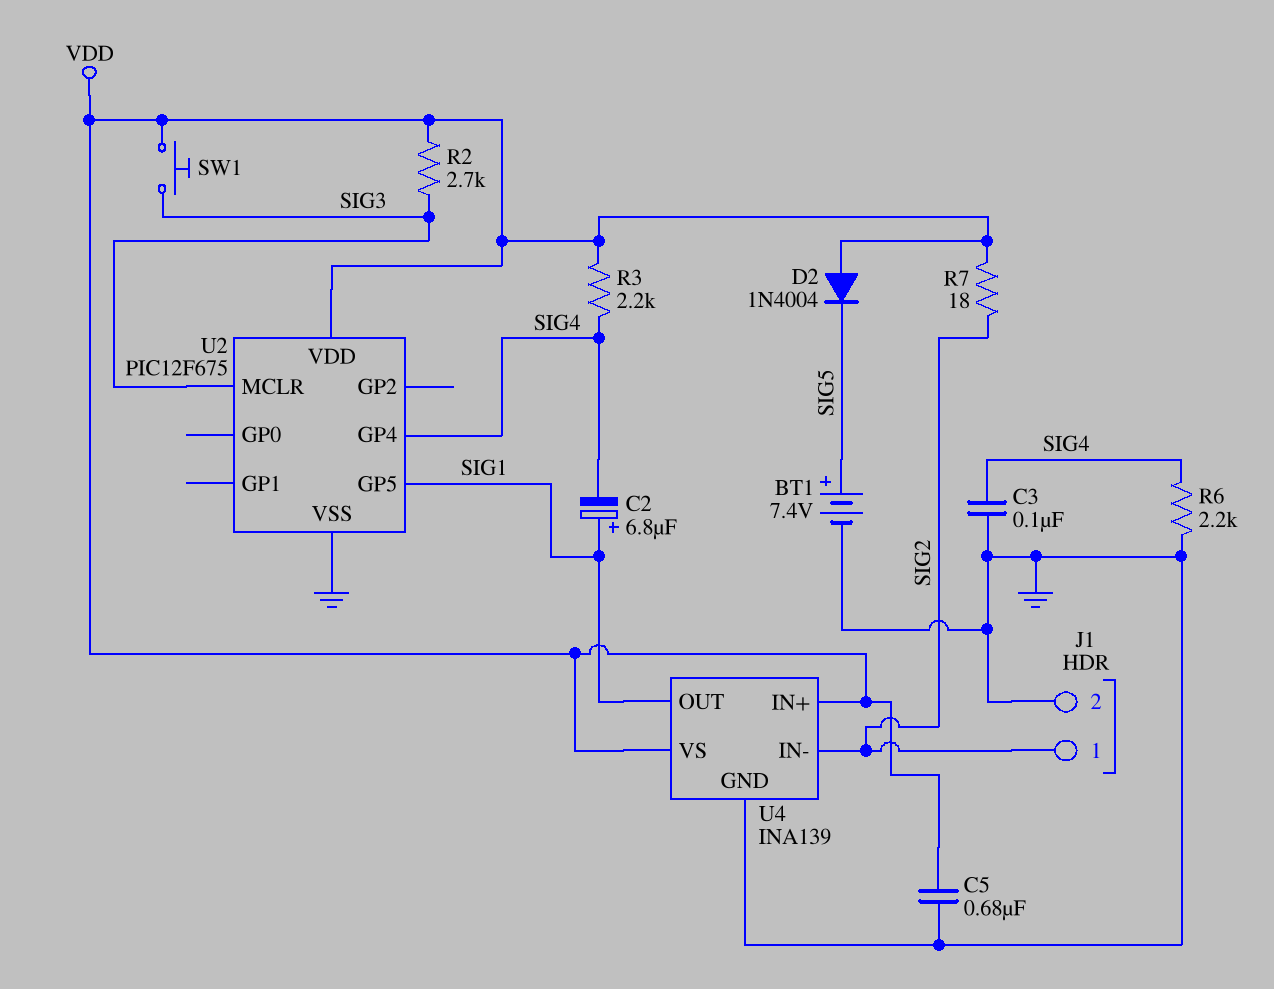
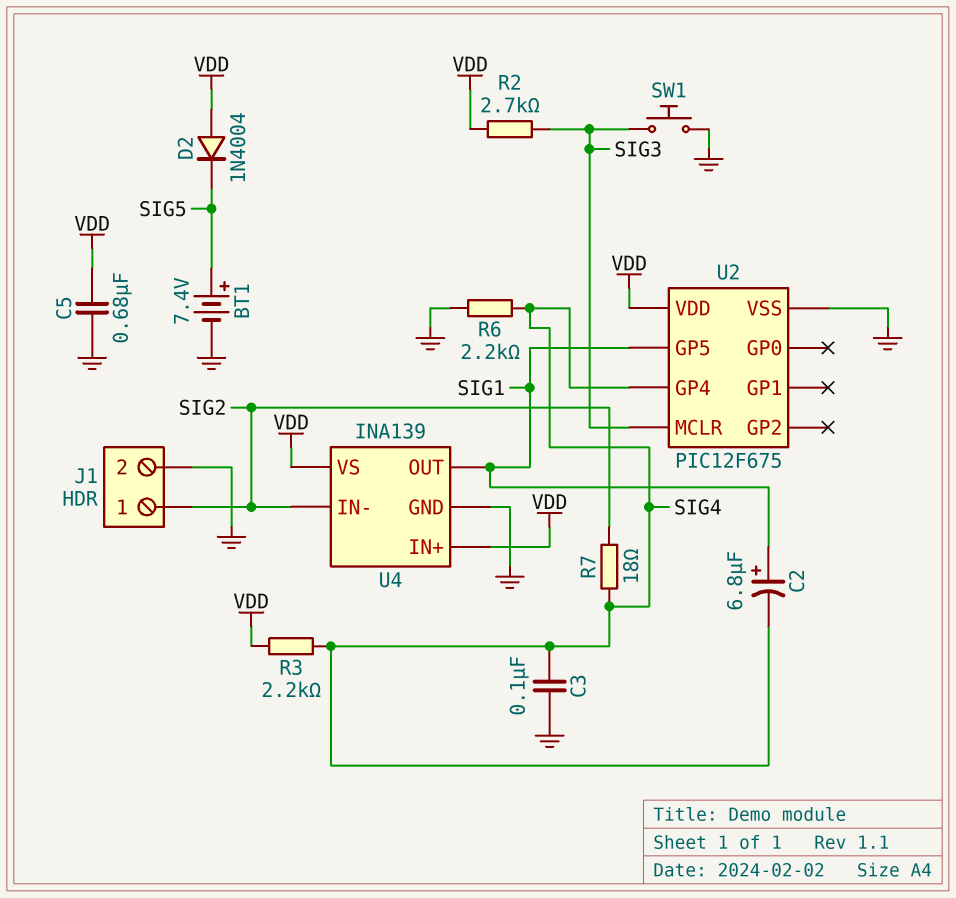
R7: 18 (SIG2, VDD) -> 18 (SIG2, SIG4)
SW1: button (SIG3, VDD) -> button (GND, SIG3)

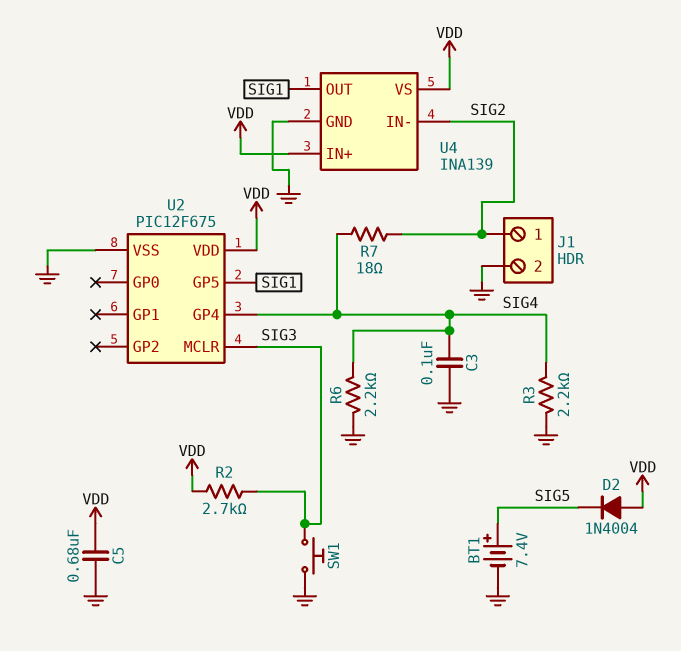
C2: 6.8uF (plus SIG1, minus SIG4) -> none
R3: 2.2k (SIG4, VDD) -> 2.2k (GND, SIG4)

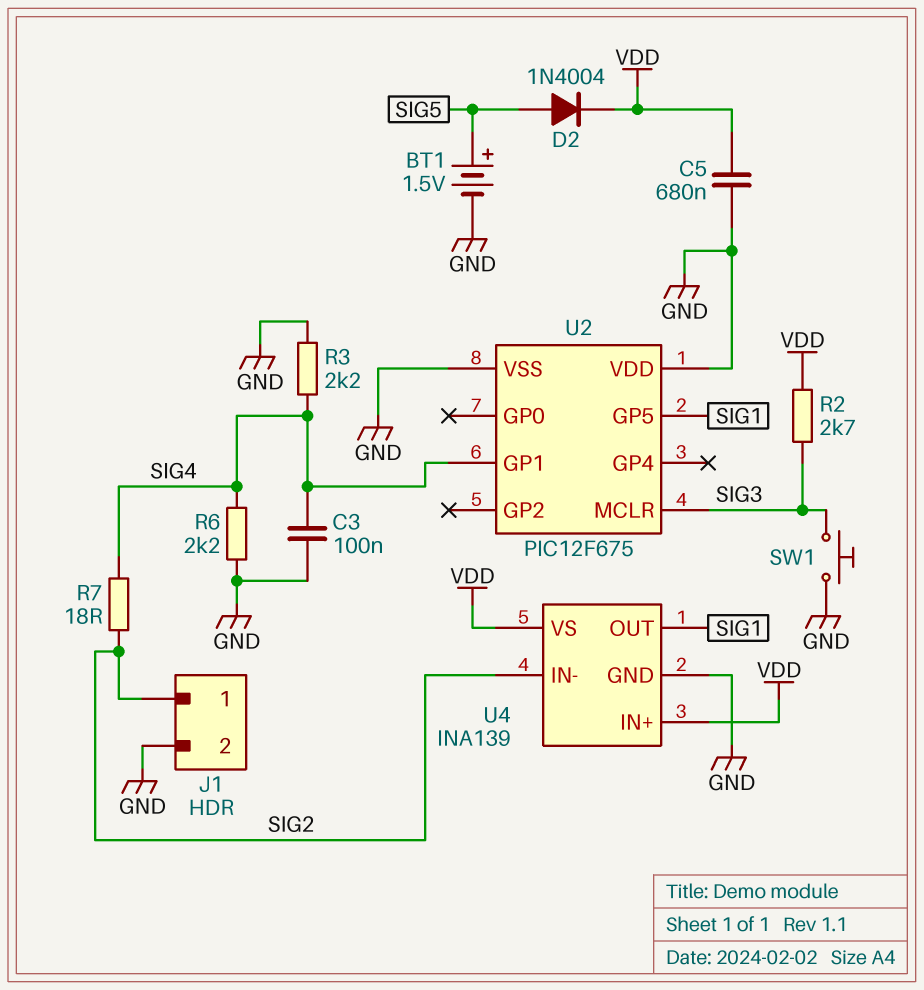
BT1: 7.4V (plus SIG5, minus GND) -> 1.5V (plus SIG5, minus GND)
D2: diode 1N4004 (A VDD, K SIG5) -> diode 1N4004 (A SIG5, K VDD)
U2 pin GP1: none -> SIG4
U2 pin GP4: SIG4 -> none
U2 pin VDD: VDD -> GND

